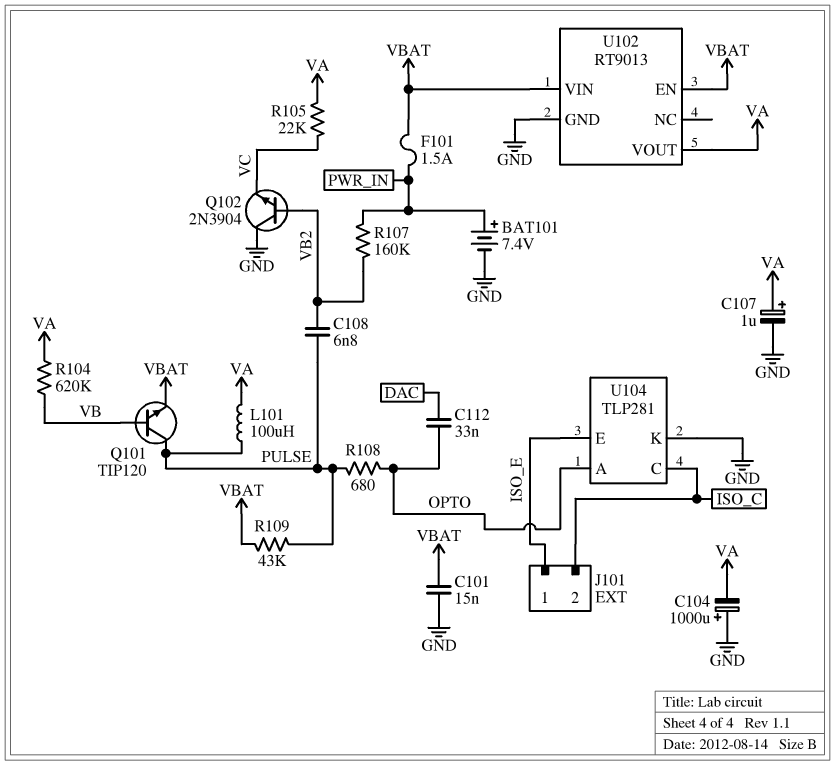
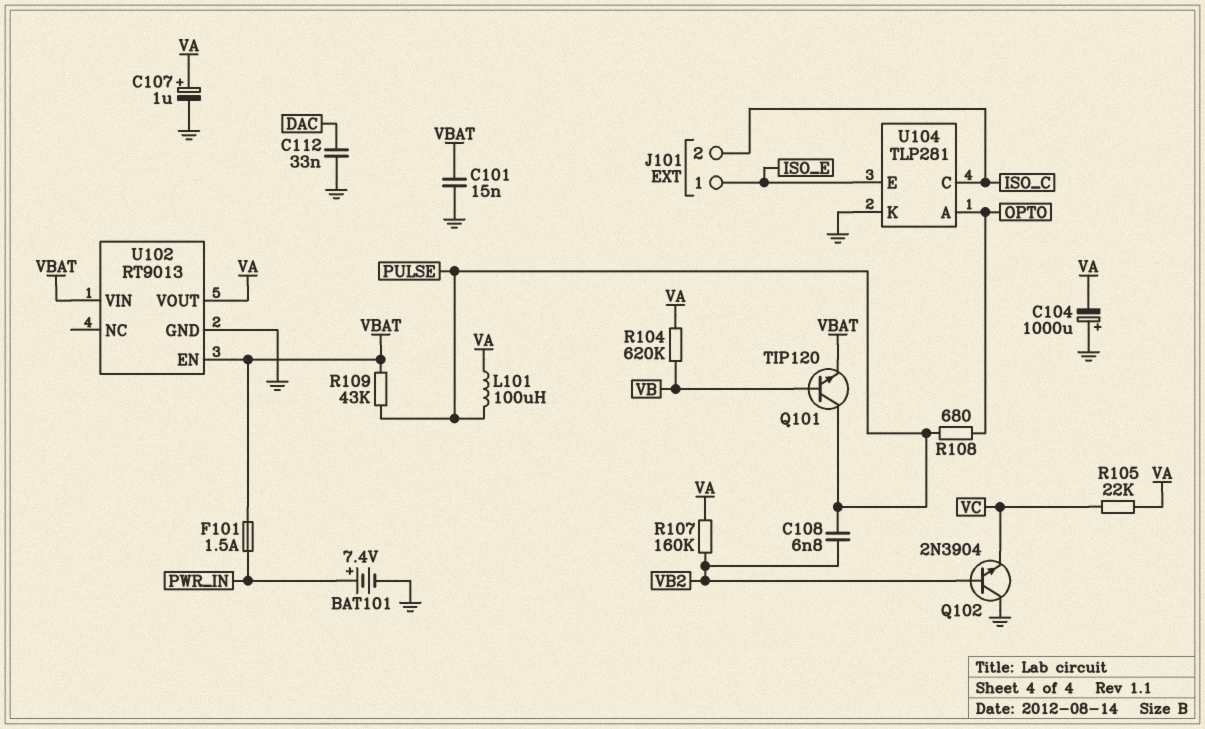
C112: 33nF (DAC, OPTO) -> 33nF (DAC, GND)
R107: 160k (PWR_IN, VB2) -> 160k (VA, VB2)

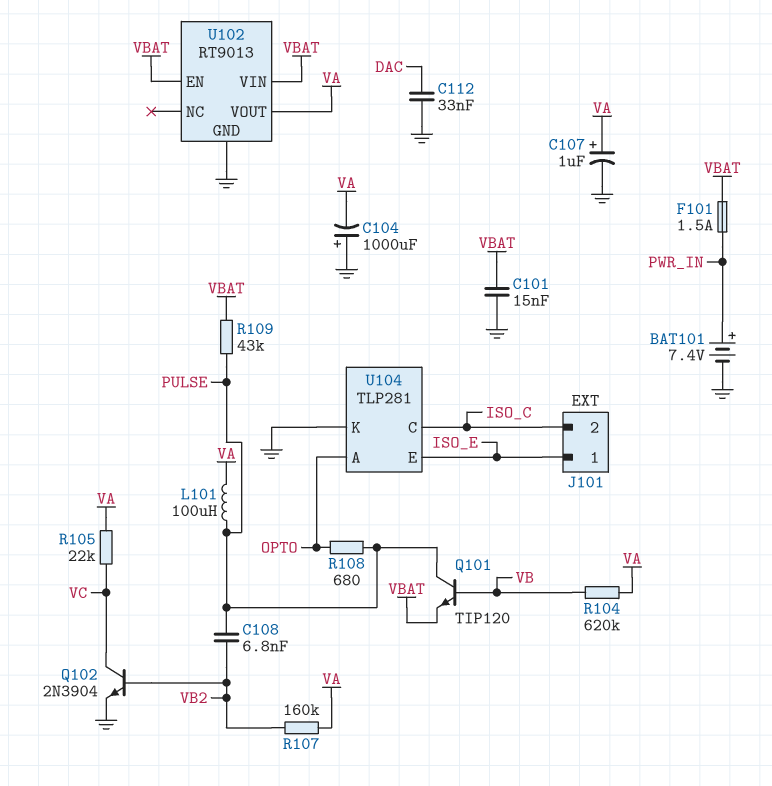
Q102: NPN 2N3904 (B VB2, C GND, E VC) -> NPN 2N3904 (B VB2, C VC, E GND)

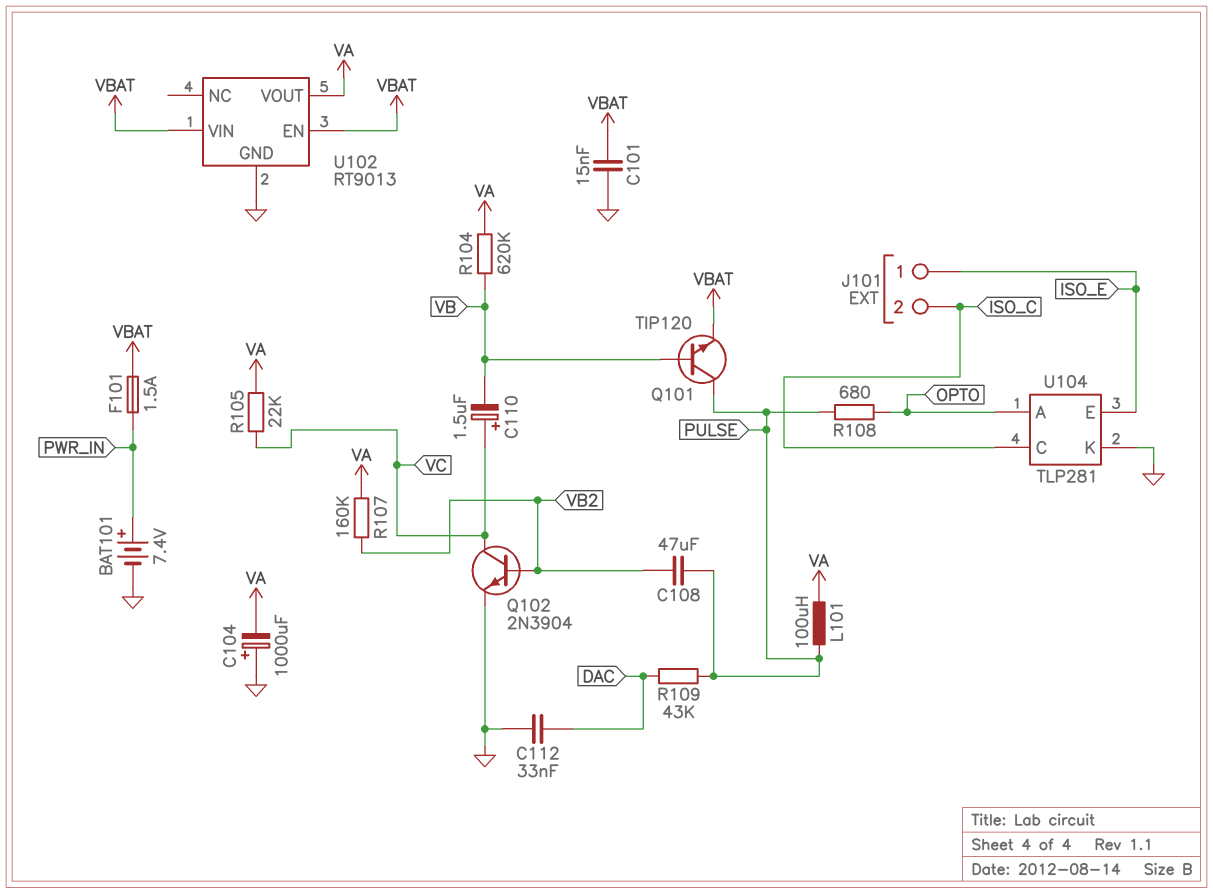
C107: 1uF (plus VA, minus GND) -> none
C108: 6.8nF (PULSE, VB2) -> 47uF (PULSE, VB2)
C110: none -> 1.5uF (plus VC, minus VB)
R109: 43k (PULSE, VBAT) -> 43k (DAC, PULSE)

